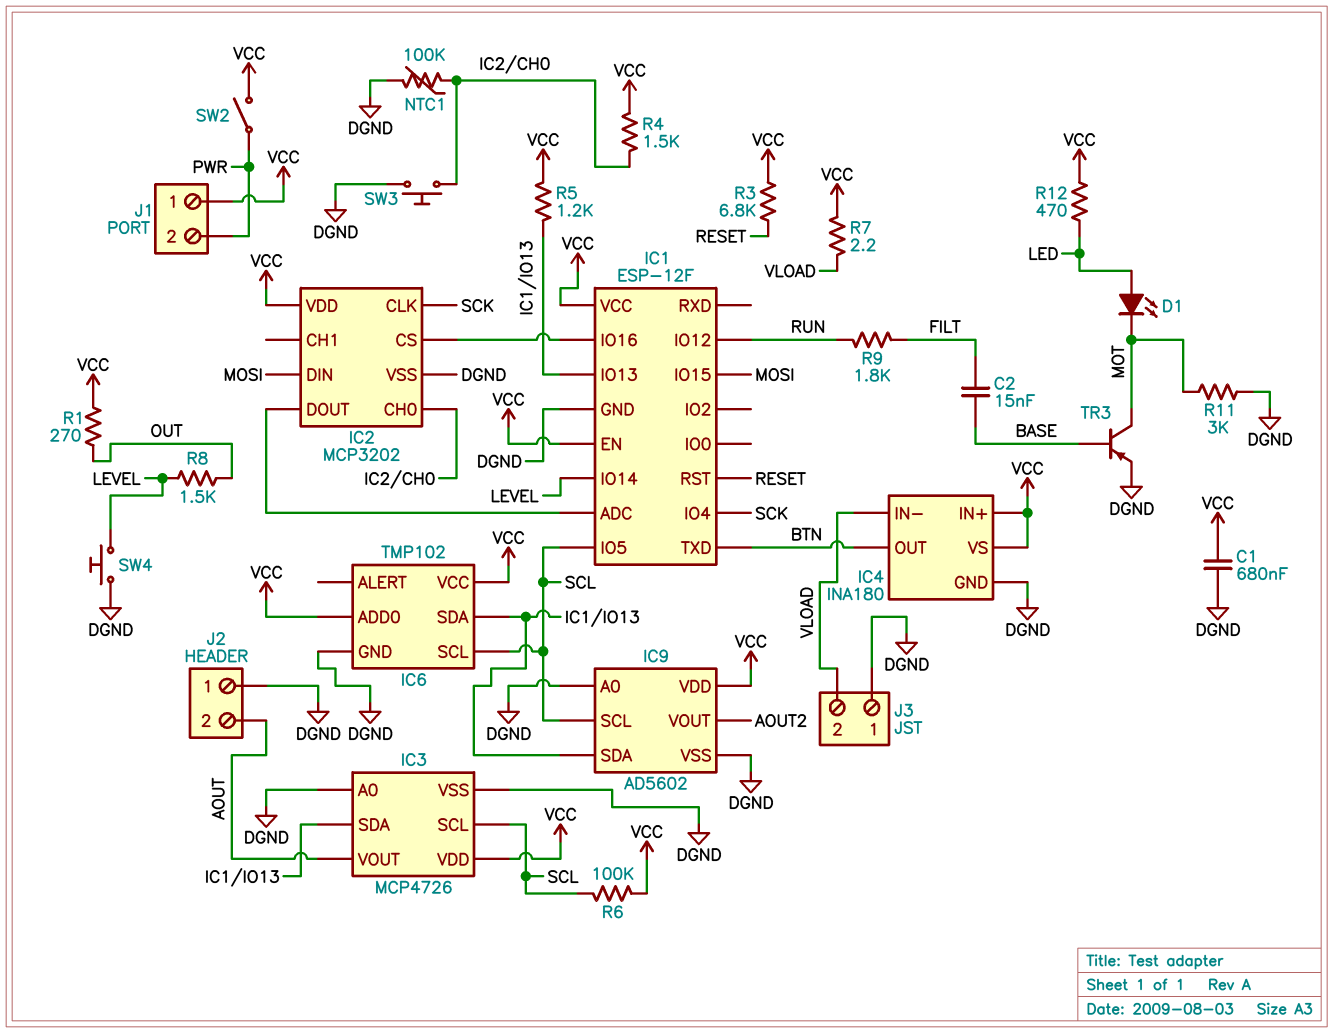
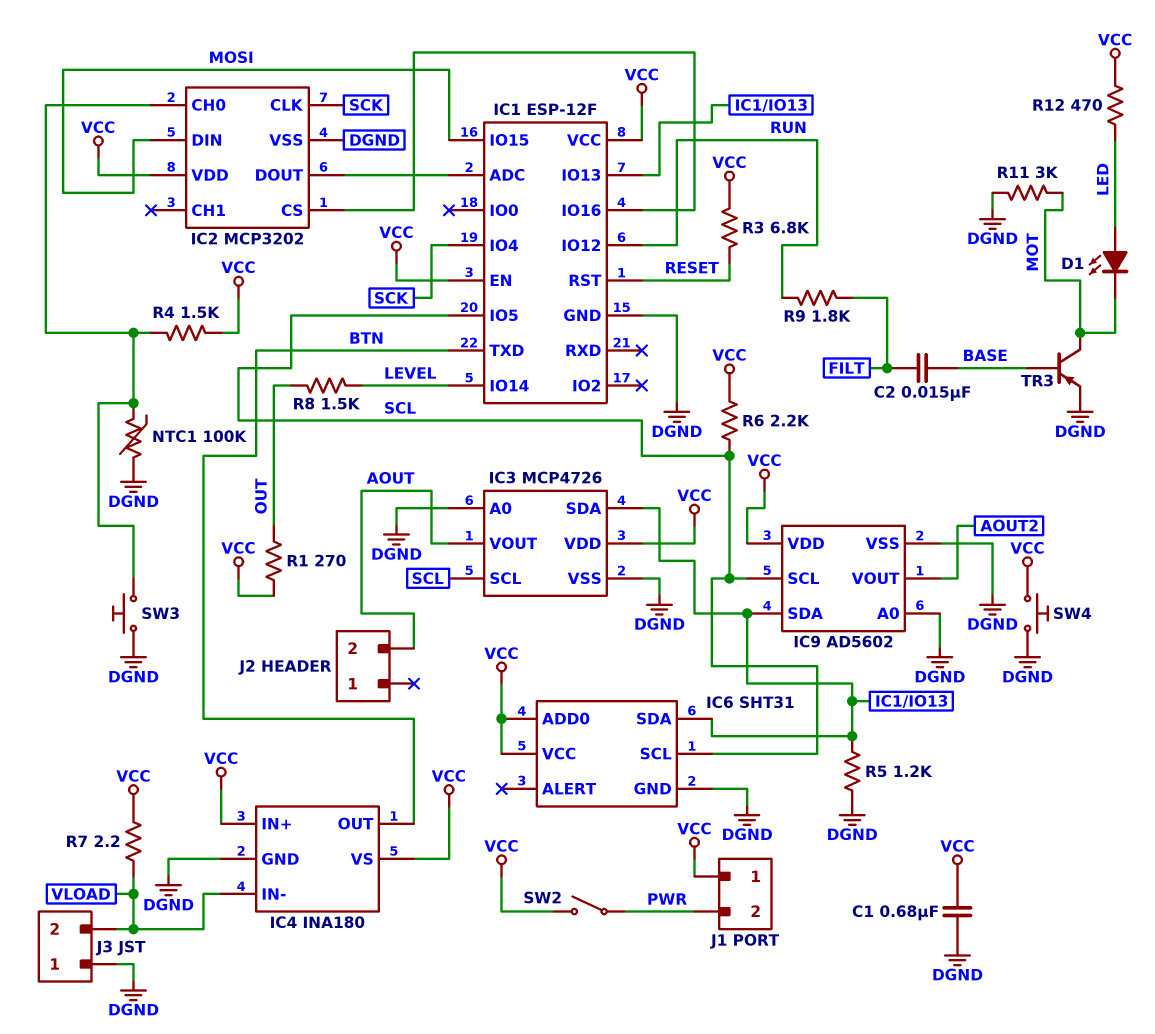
IC6: TMP102 -> SHT31
J2 pin 1: DGND -> none
R5: 1.2k (IC1/IO13, VCC) -> 1.2k (DGND, IC1/IO13)
R6: 100k (SCL, VCC) -> 2.2k (SCL, VCC)
SW4: button (DGND, LEVEL) -> button (DGND, VCC)

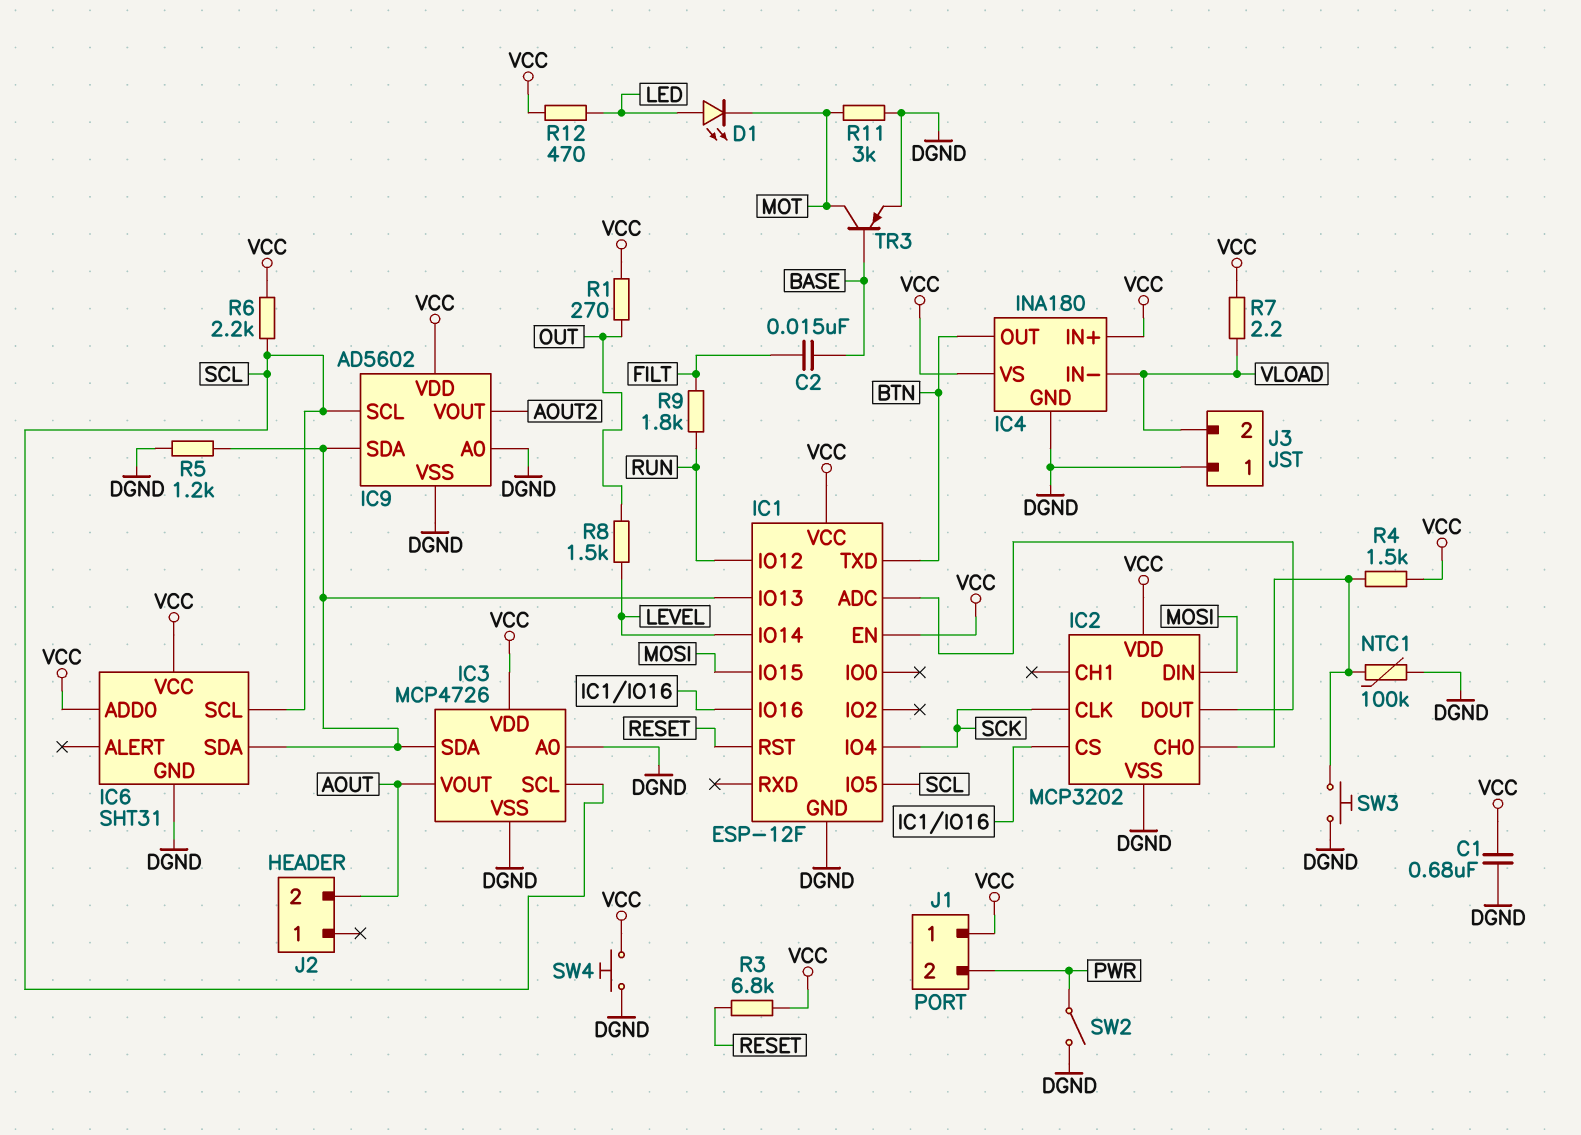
SW2: switch (PWR, VCC) -> switch (DGND, PWR)

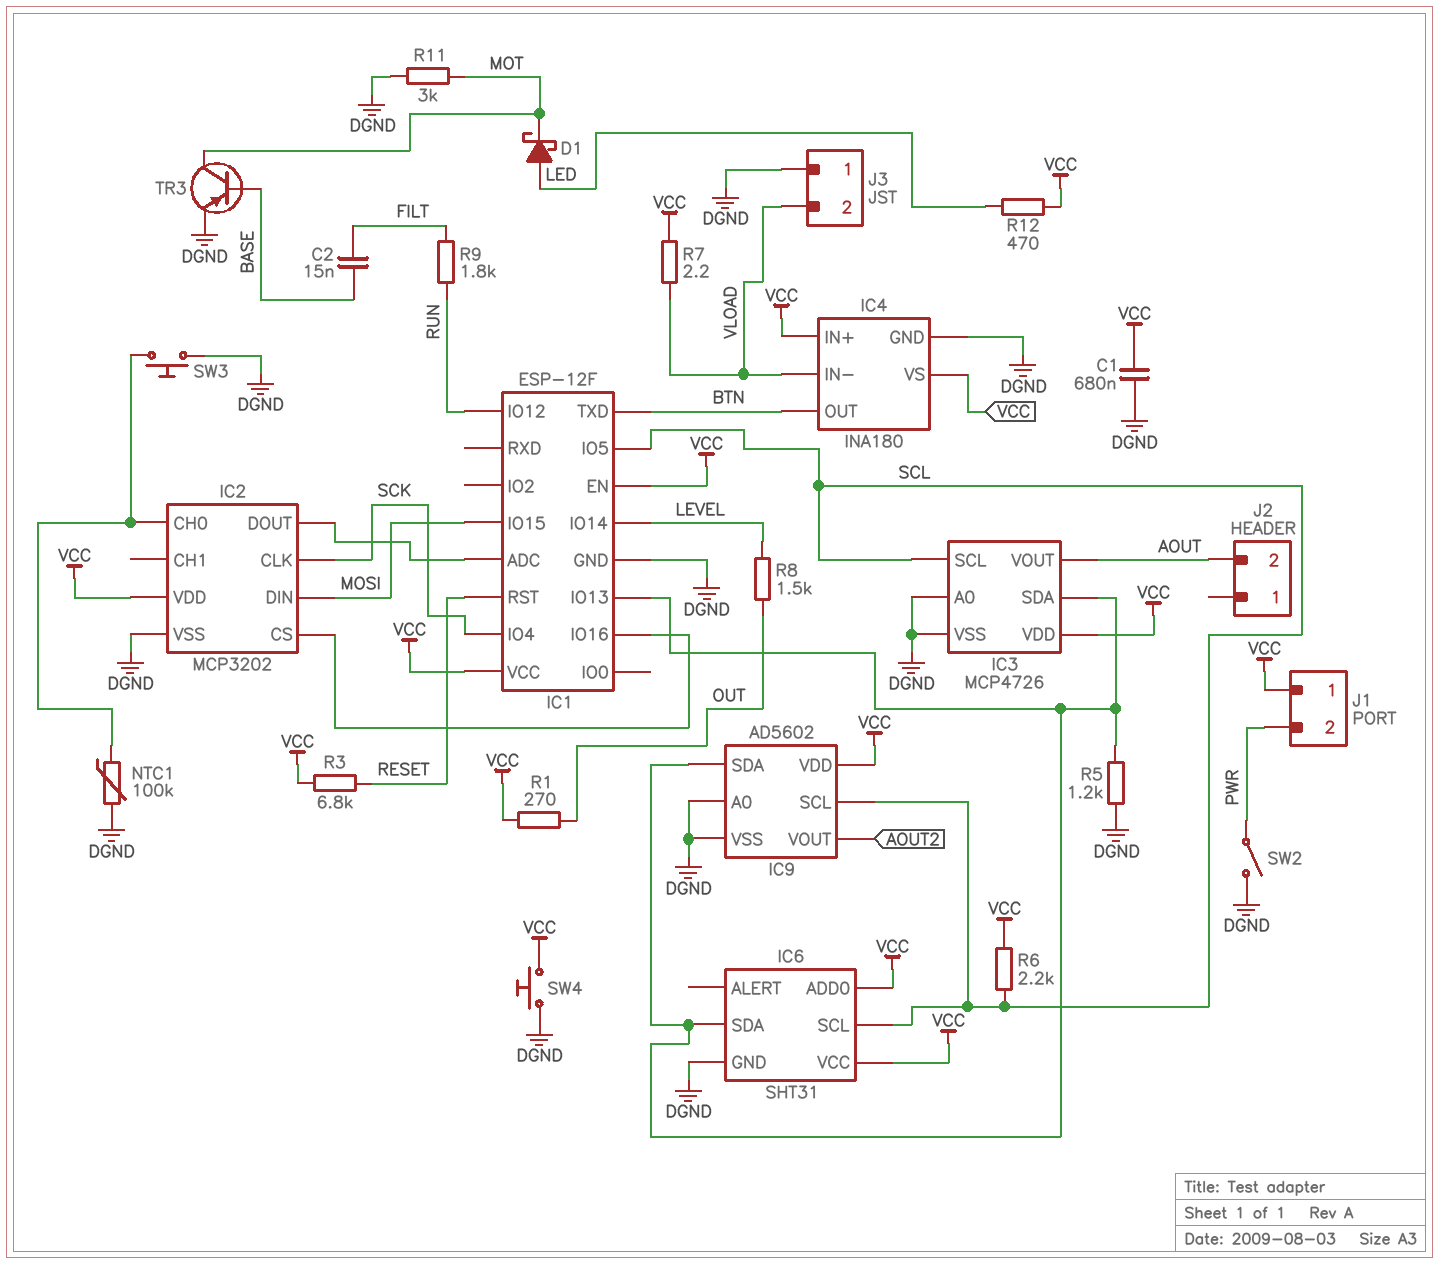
D1: LED (A LED, K MOT) -> schottky (A LED, K MOT)
R4: 1.5k (IC2/CH0, VCC) -> none

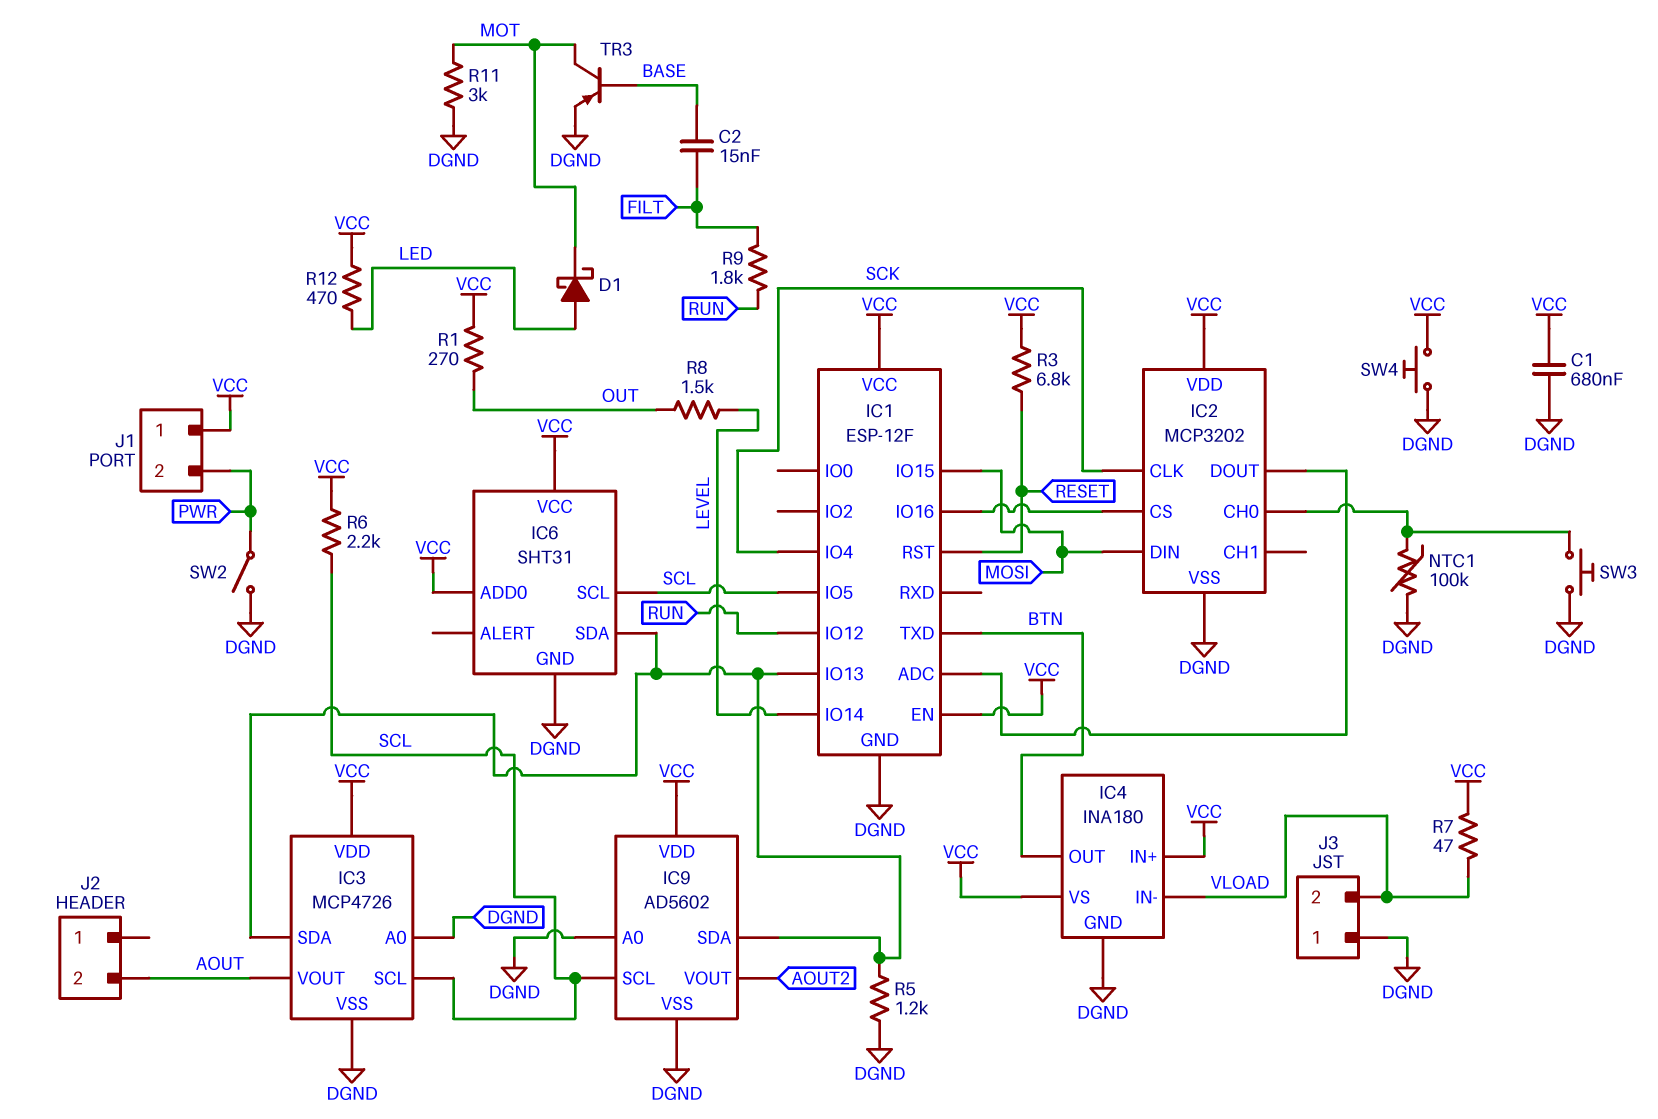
R7: 2.2 (VCC, VLOAD) -> 47 (VCC, VLOAD)

